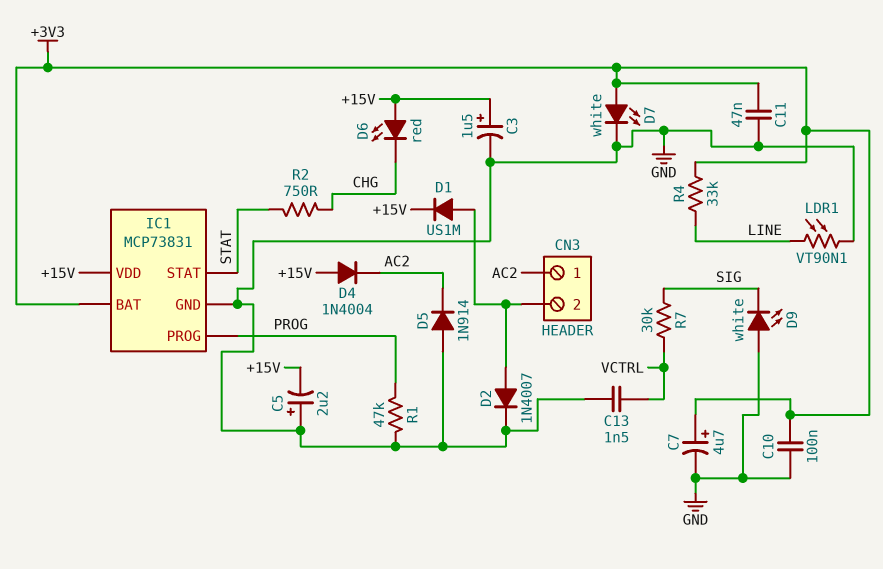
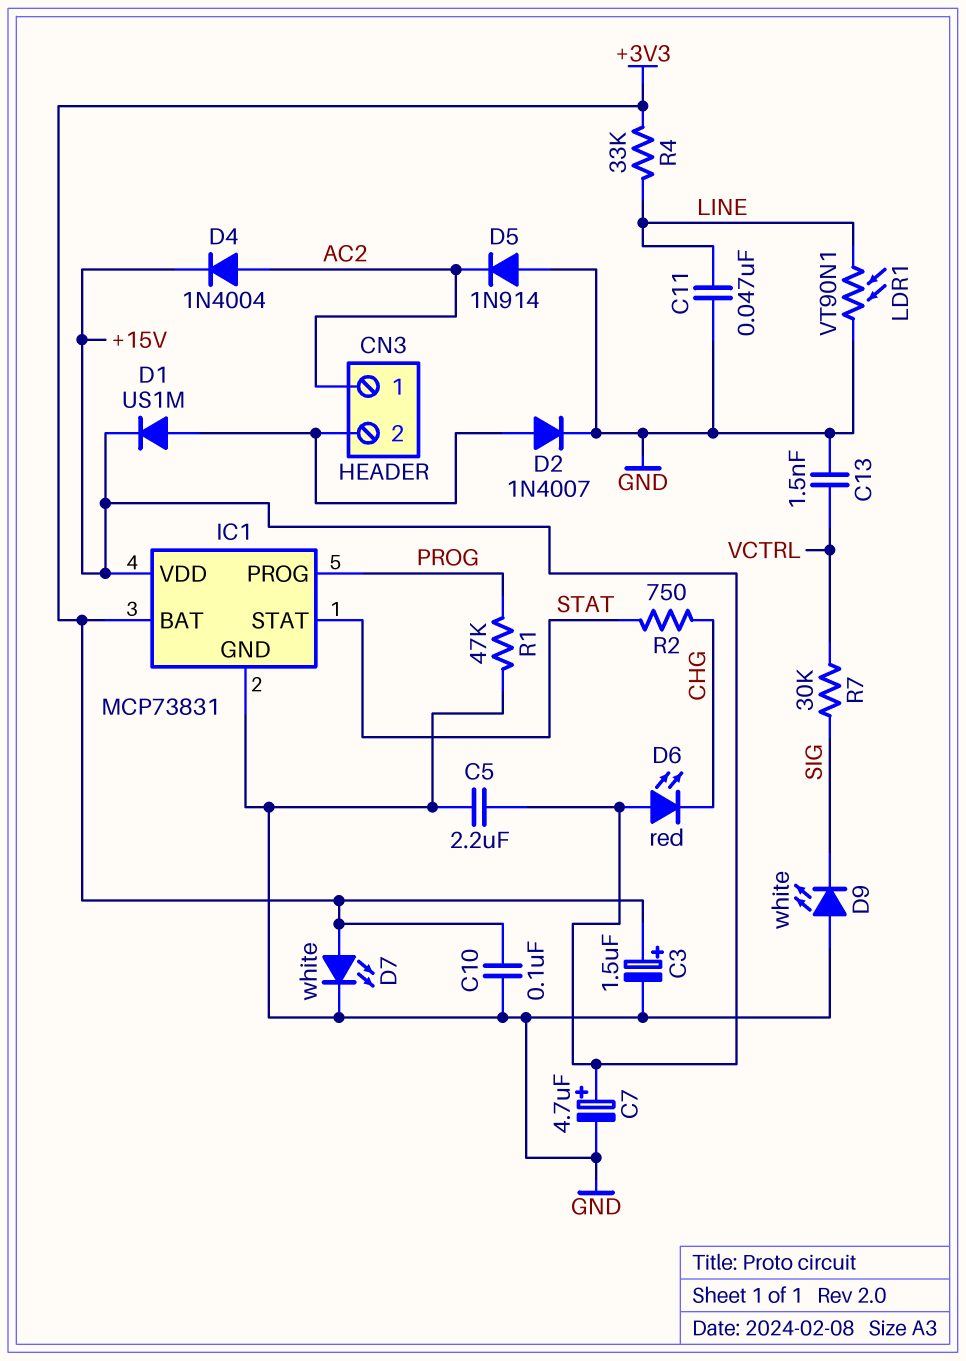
C3: 1.5uF (plus +15V, minus GND) -> 1.5uF (plus +3V3, minus GND)
C5: 2.2uF (plus GND, minus +15V) -> 2.2uF (+15V, GND)
C7: 4.7uF (plus +3V3, minus GND) -> 4.7uF (plus +15V, minus GND)
C11: 47nF (+3V3, GND) -> 47nF (GND, LINE)
D4: diode 1N4004 (A +15V, K AC2) -> diode 1N4004 (A AC2, K +15V)

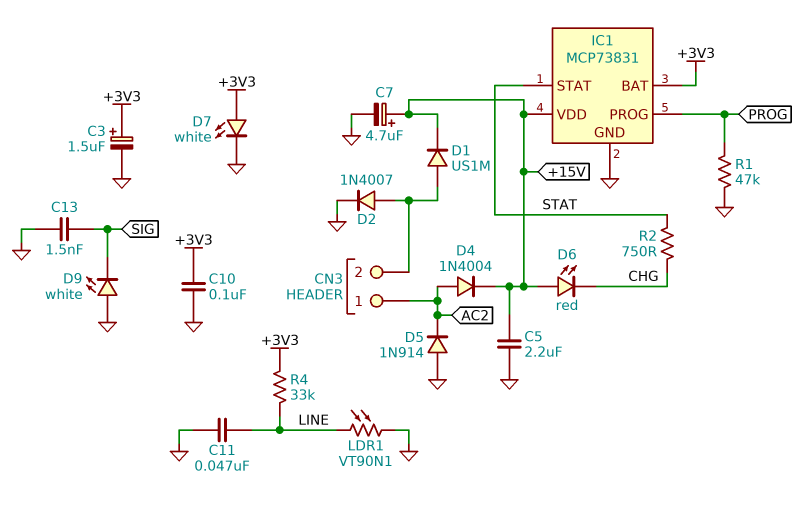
C13: 1.5nF (GND, VCTRL) -> 1.5nF (GND, SIG)
R7: 30k (SIG, VCTRL) -> none

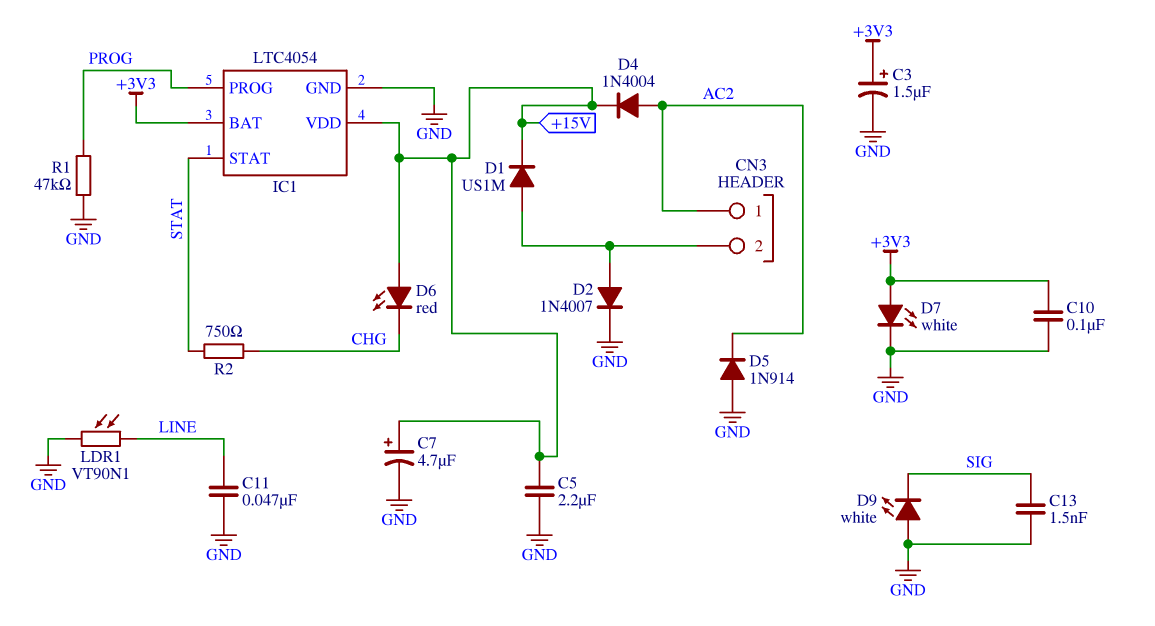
IC1: MCP73831 -> LTC4054
R4: 33k (+3V3, LINE) -> none

